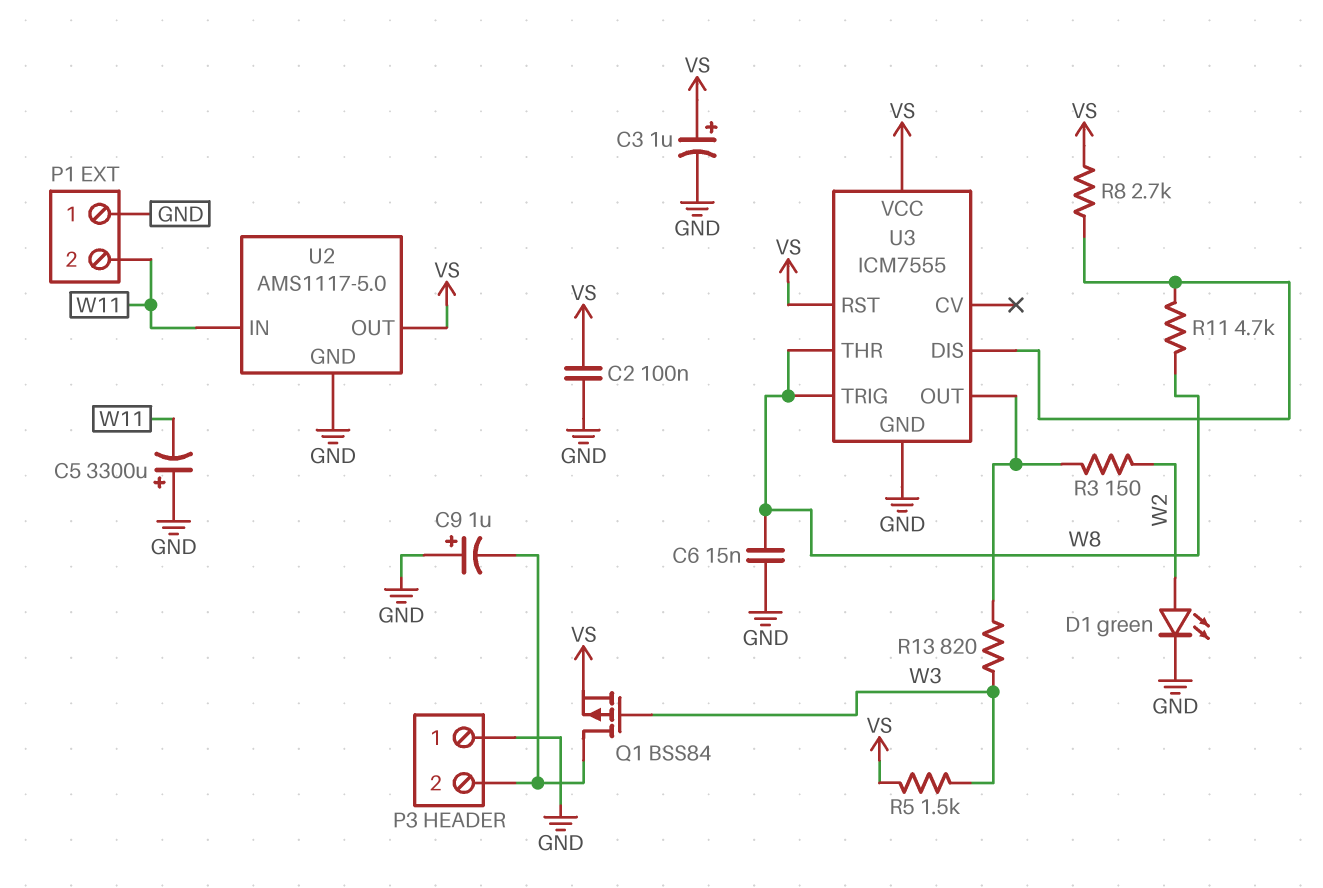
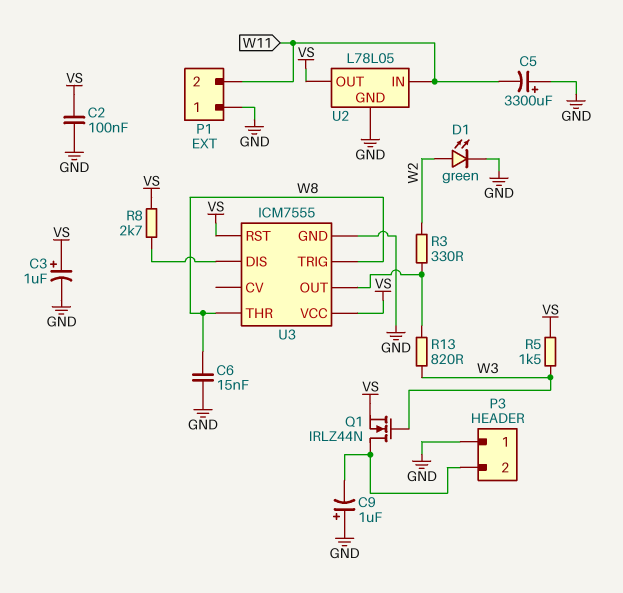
Q1: PMOS BSS84 (G W3, D P3/2, S VS) -> NMOS IRLZ44N (G W3, D P3/2, S VS)
R3: 150 (U3/OUT, W2) -> 330 (U3/OUT, W2)
R11: 4.7k (U3/DIS, W8) -> none
U2: AMS1117-5.0 -> L78L05

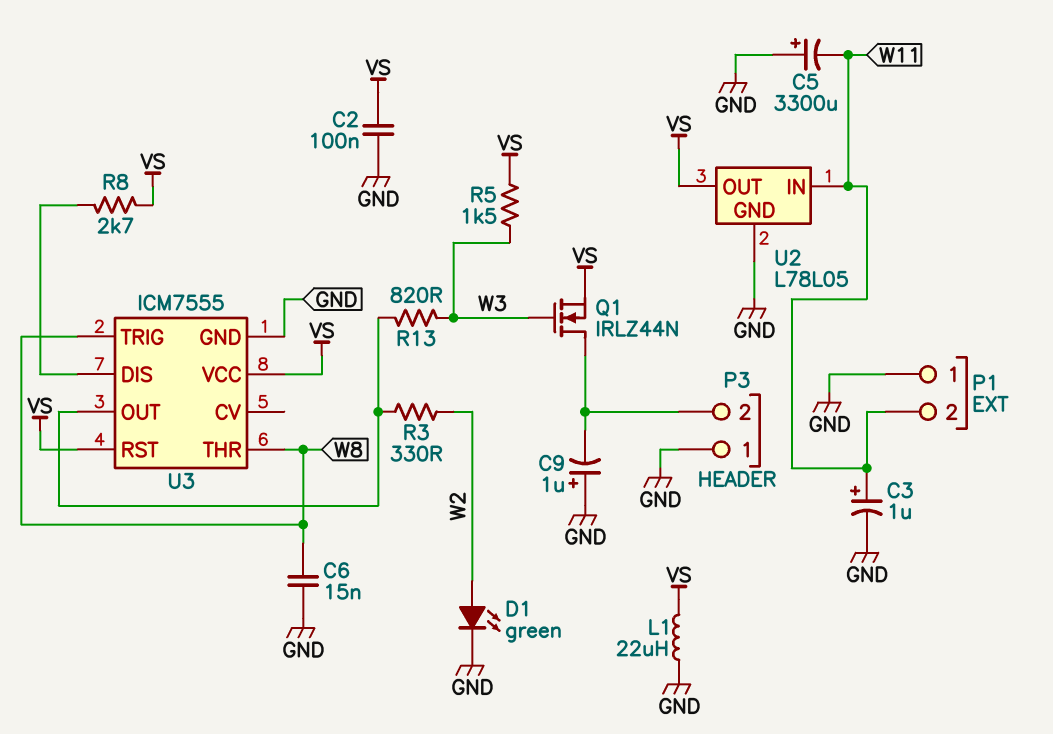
C3: 1uF (plus VS, minus GND) -> 1uF (plus W11, minus GND)
L1: none -> 22uH (GND, VS)

